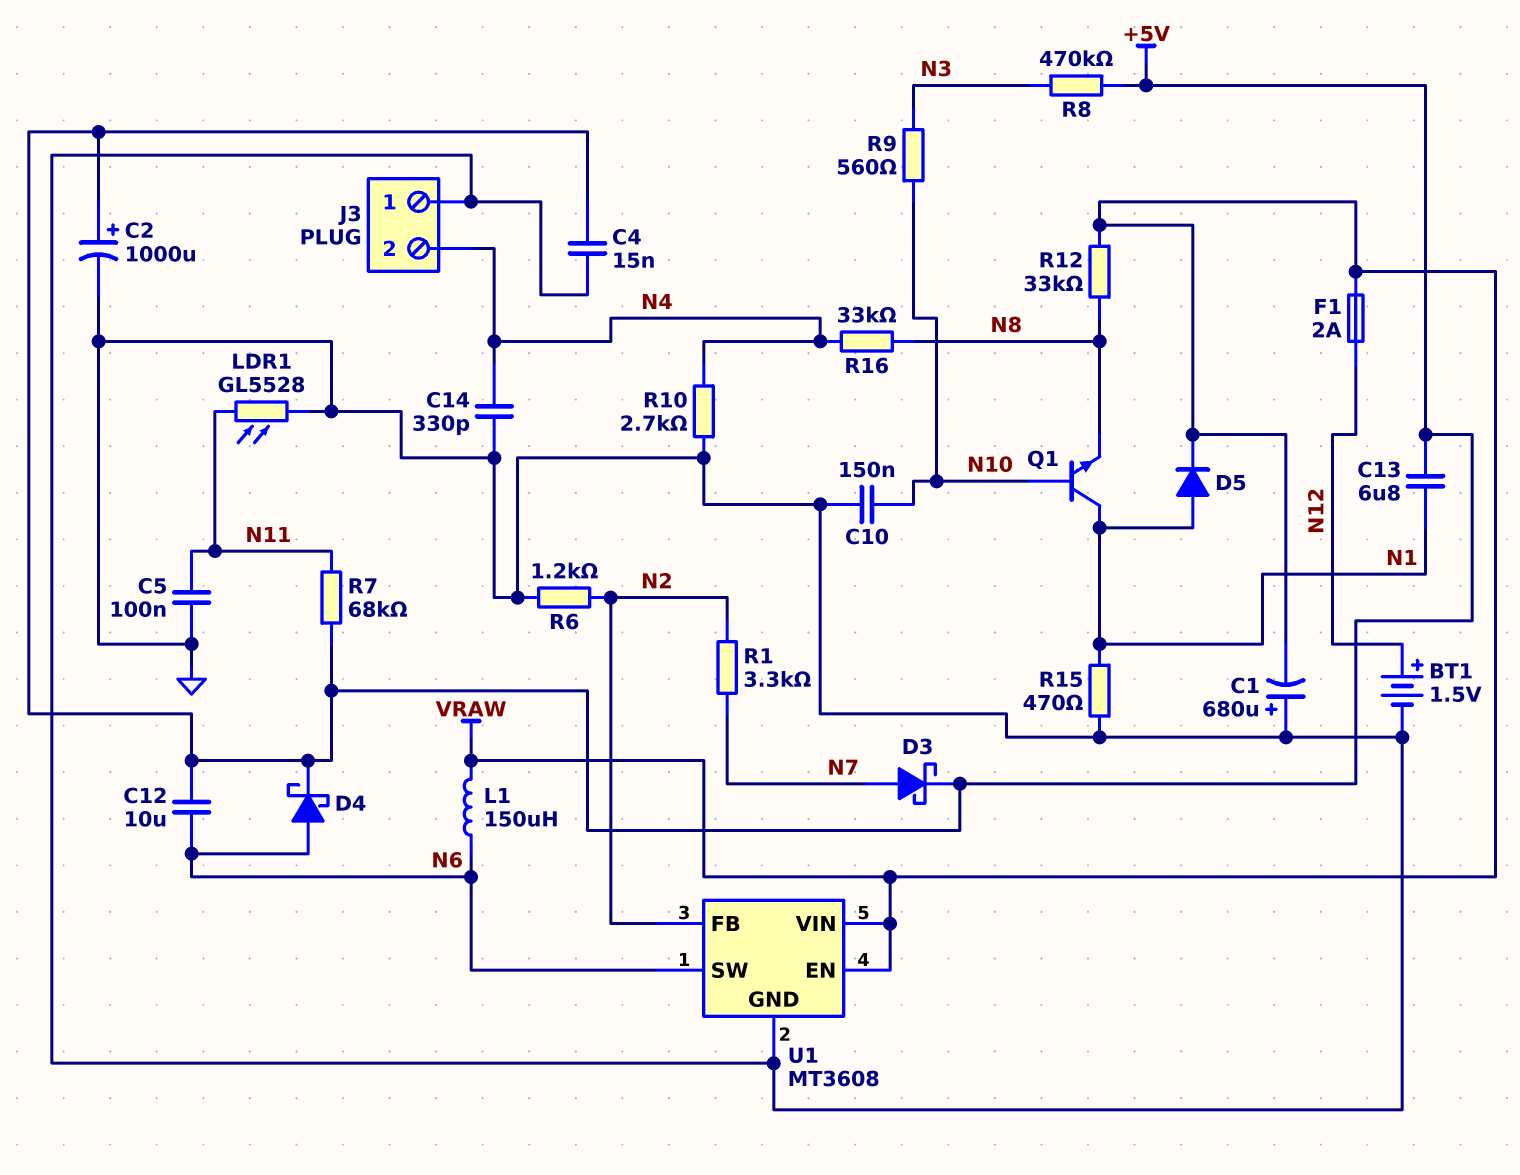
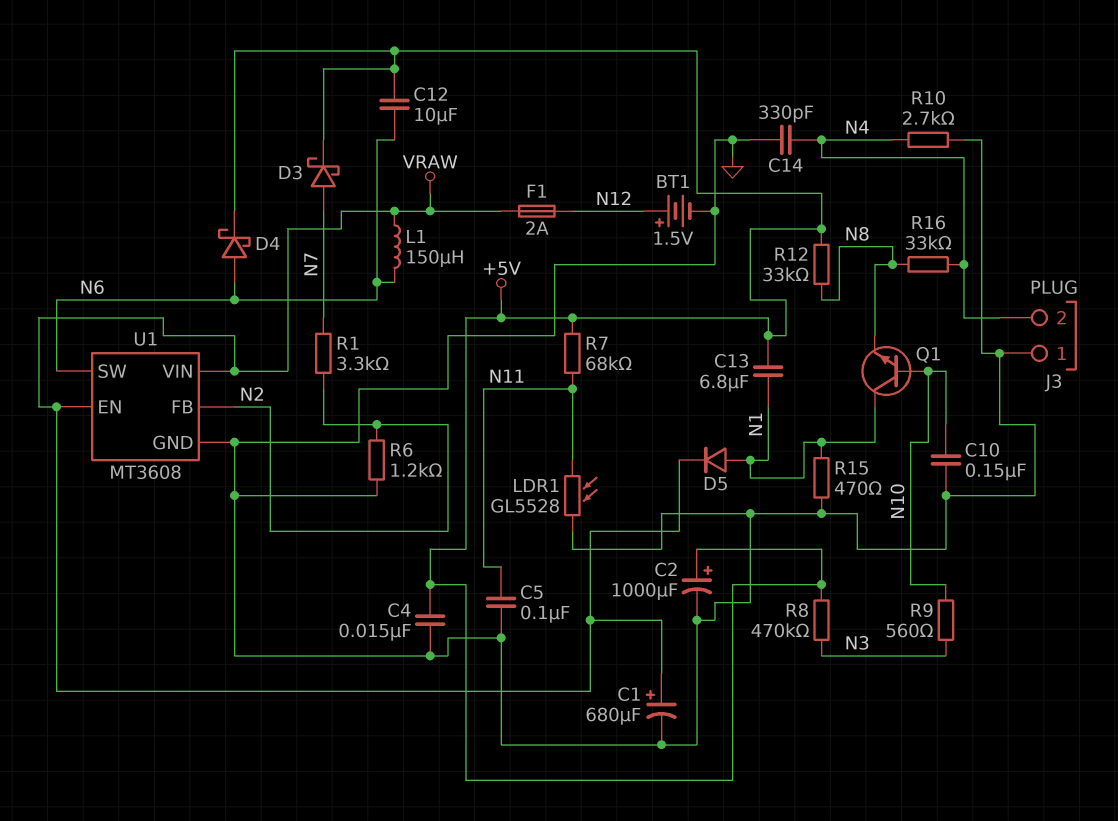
C1: 680uF (plus GND, minus VRAW) -> 680uF (plus VRAW, minus GND)
R12: 33k (N8, VRAW) -> 33k (+5V, N8)

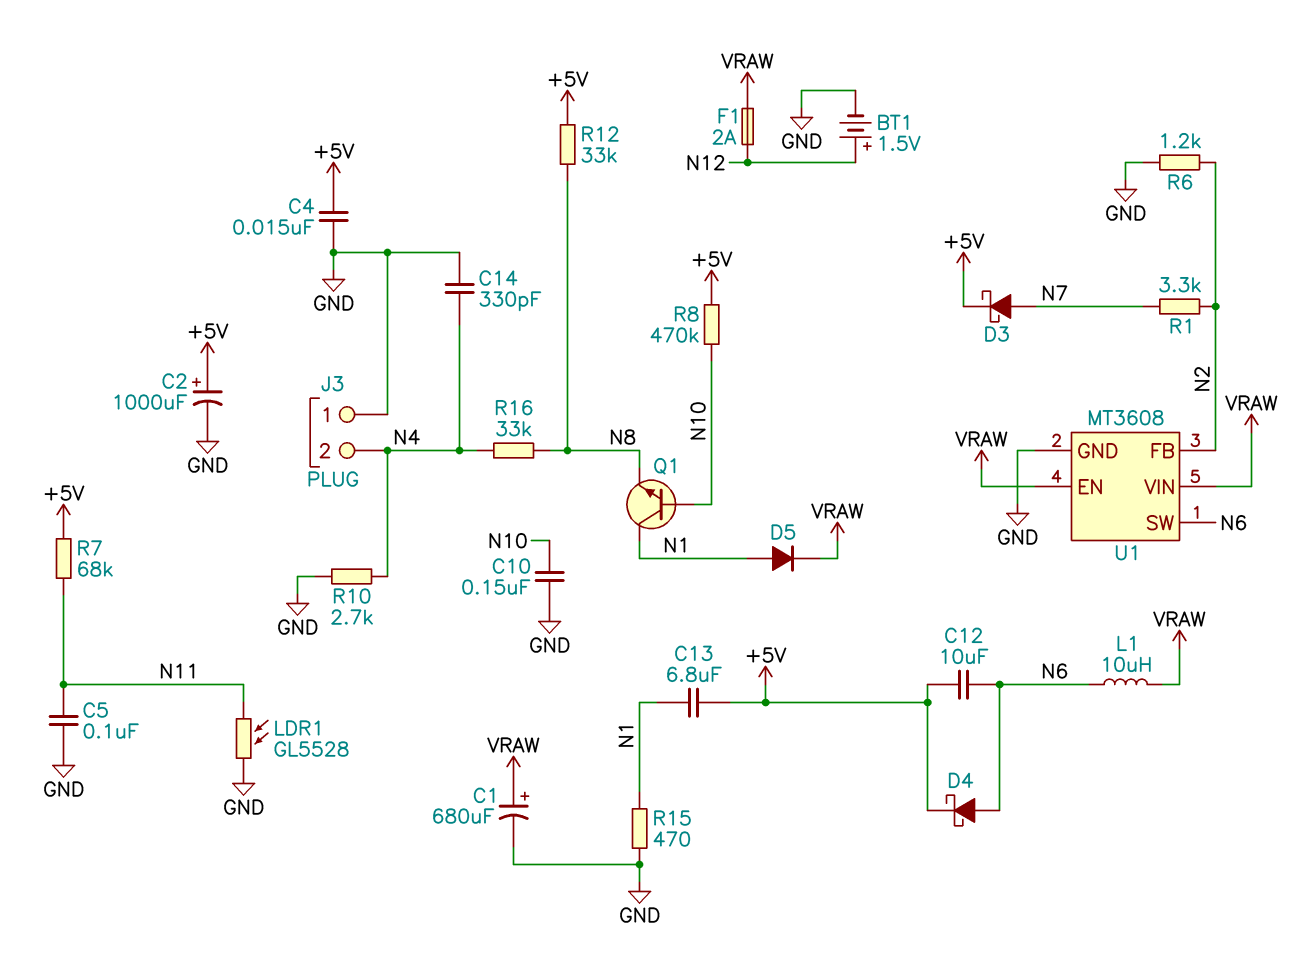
L1: 150uH (N6, VRAW) -> 10uH (N6, VRAW)
R8: 470k (+5V, N3) -> 470k (+5V, N10)
R9: 560 (N3, N10) -> none

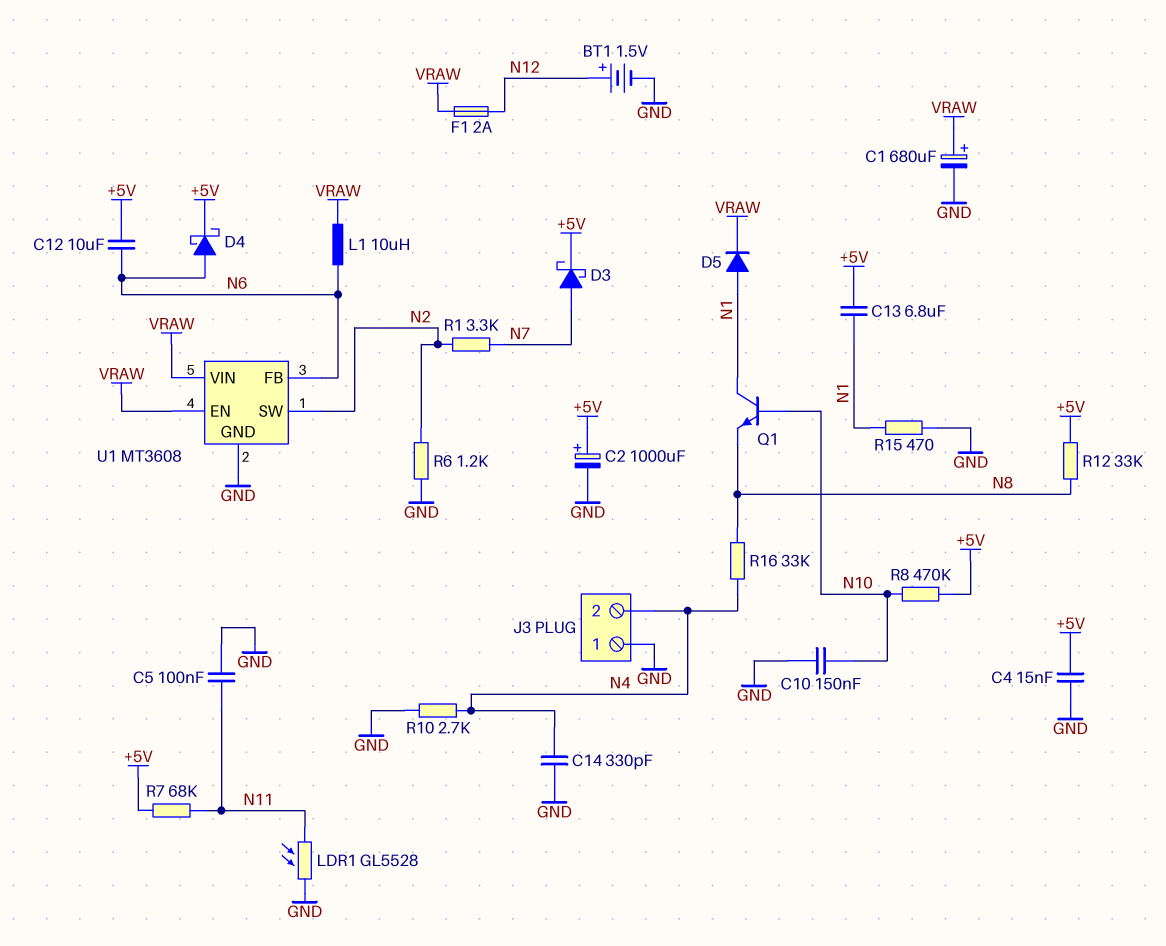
U1 pin FB: N2 -> N6
U1 pin SW: N6 -> N2

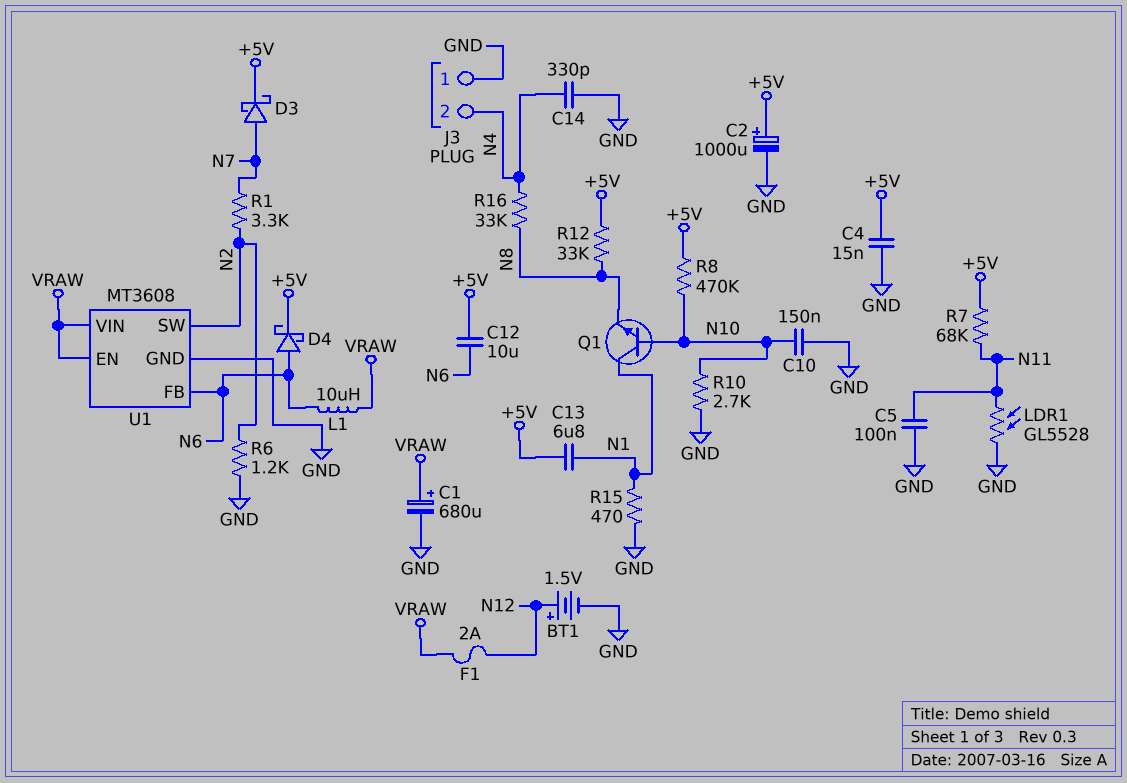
D5: diode (A N1, K VRAW) -> none
R10: 2.7k (GND, N4) -> 2.7k (GND, N10)

